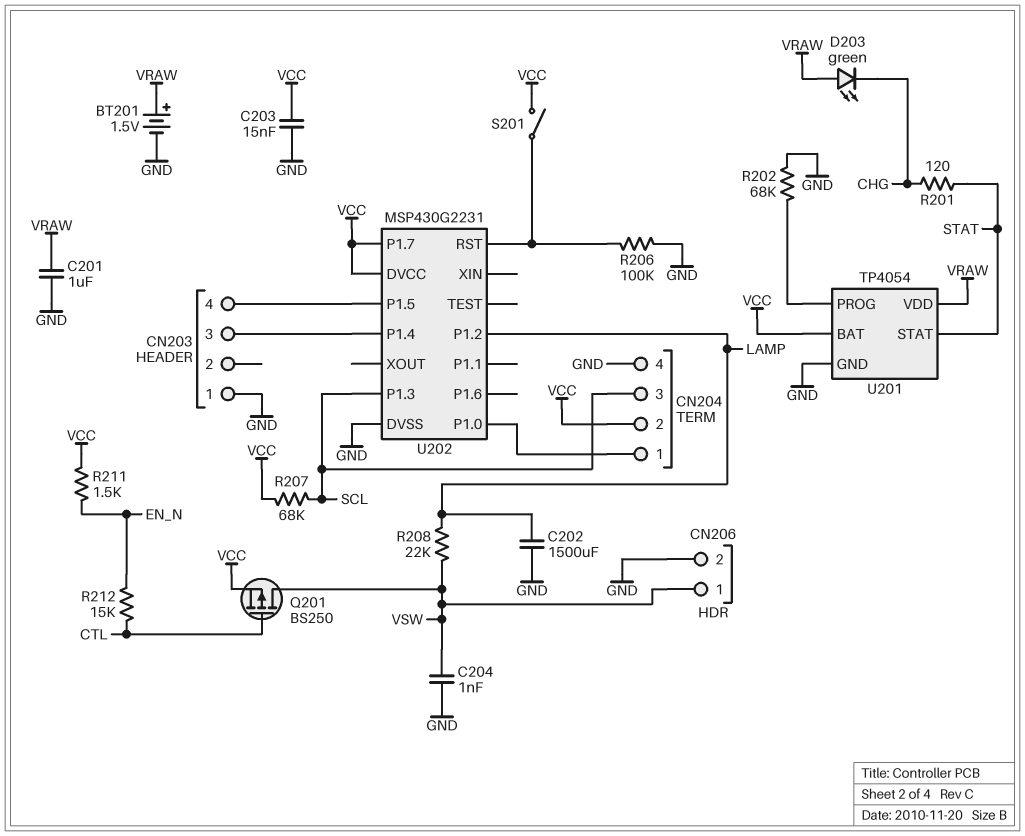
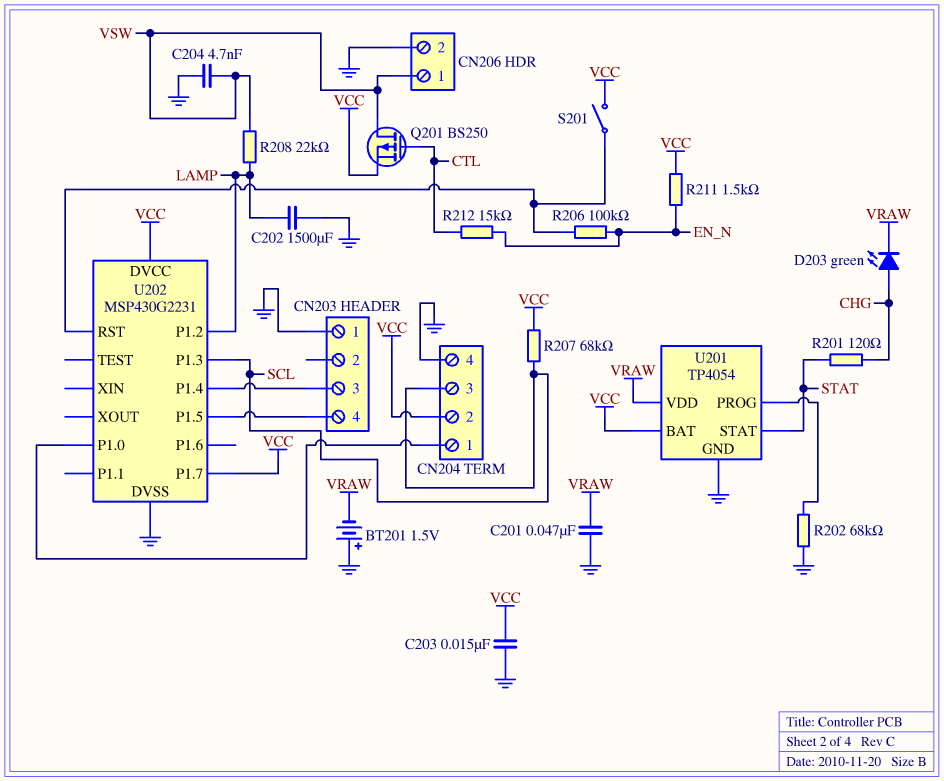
BT201: 1.5V (plus VRAW, minus GND) -> 1.5V (plus GND, minus VRAW)
C201: 1uF (GND, VRAW) -> 47nF (GND, VRAW)
C204: 1nF (GND, VSW) -> 4.7nF (GND, VSW)
D203: LED green (A VRAW, K CHG) -> LED green (A CHG, K VRAW)
R206: 100k (GND, U202/RST) -> 100k (EN_N, U202/RST)

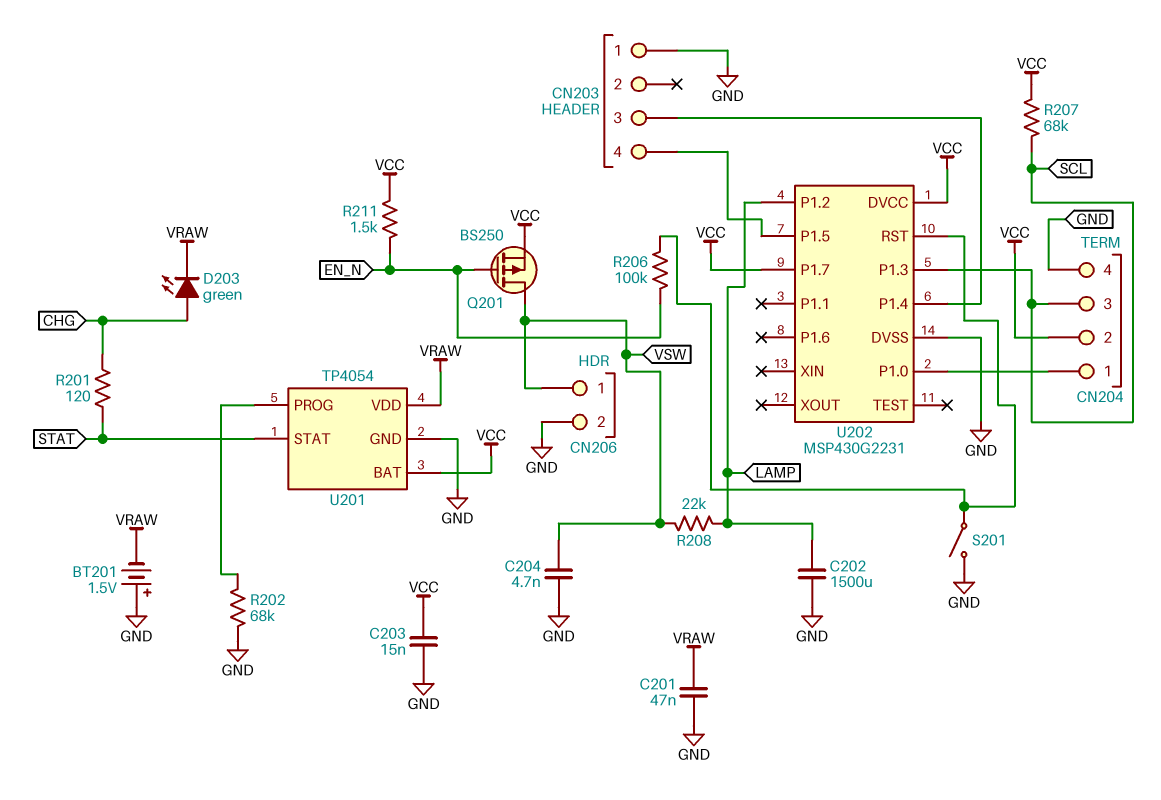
Q201: PMOS BS250 (G CTL, D VSW, S VCC) -> PMOS BS250 (G EN_N, D VSW, S VCC)
R212: 15k (CTL, EN_N) -> none
S201: switch (U202/RST, VCC) -> switch (GND, U202/RST)

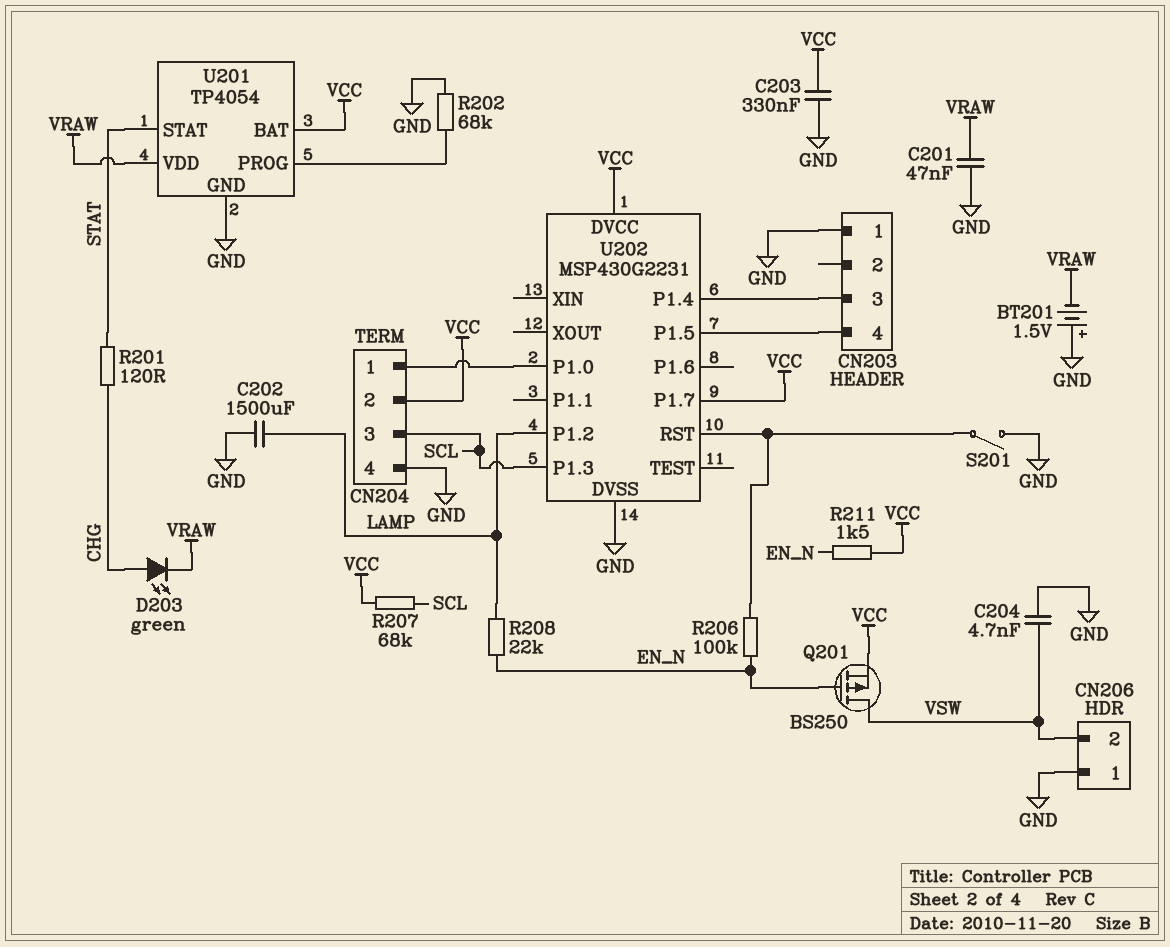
C203: 15nF (GND, VCC) -> 330nF (GND, VCC)
CN206 pin 1: VSW -> GND
CN206 pin 2: GND -> VSW
R208: 22k (LAMP, VSW) -> 22k (EN_N, LAMP)

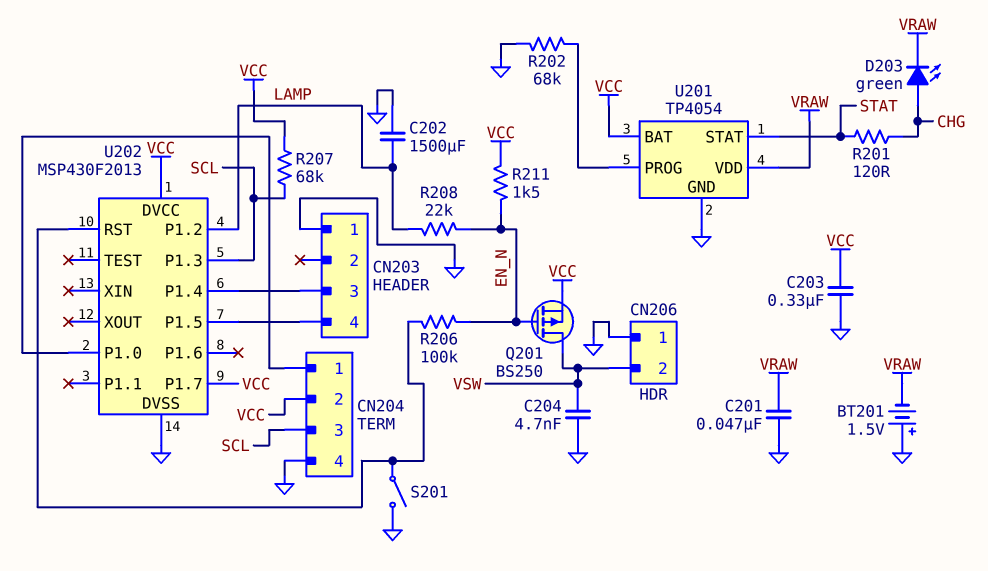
U202: MSP430G2231 -> MSP430F2013

